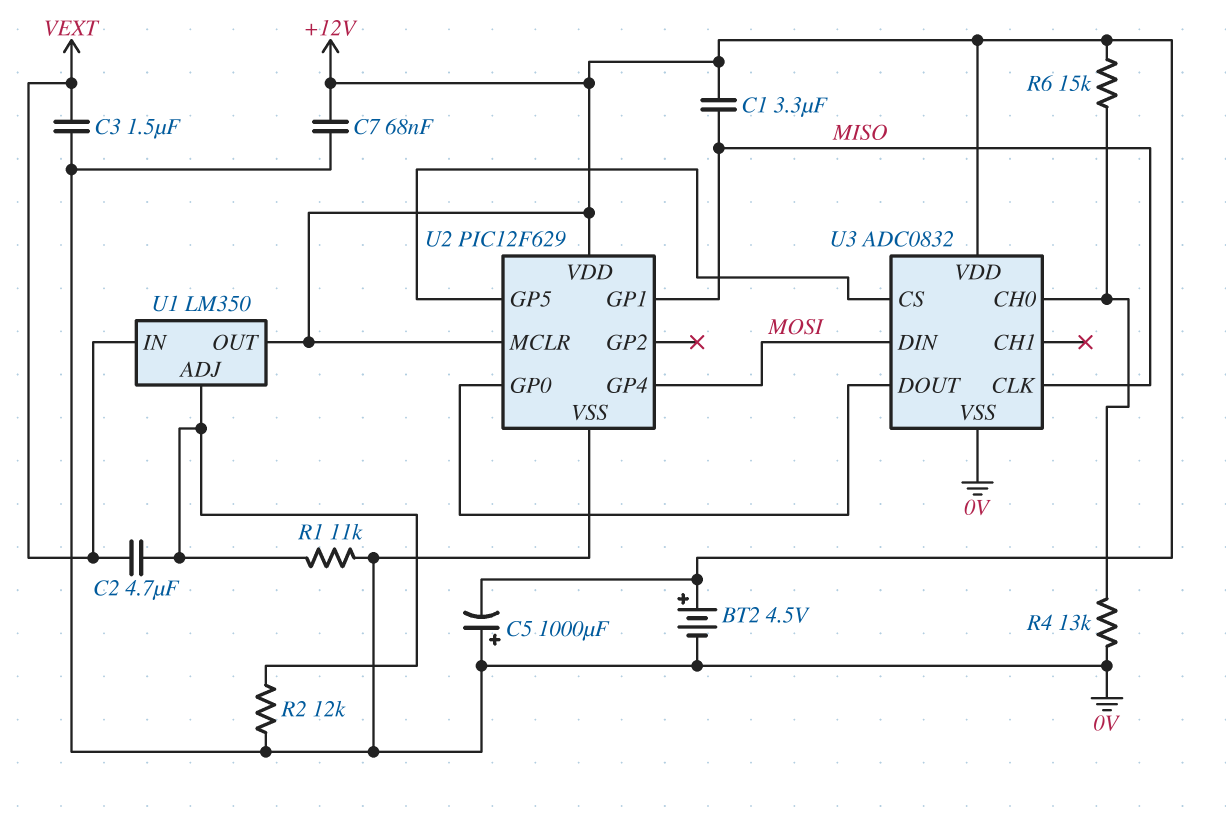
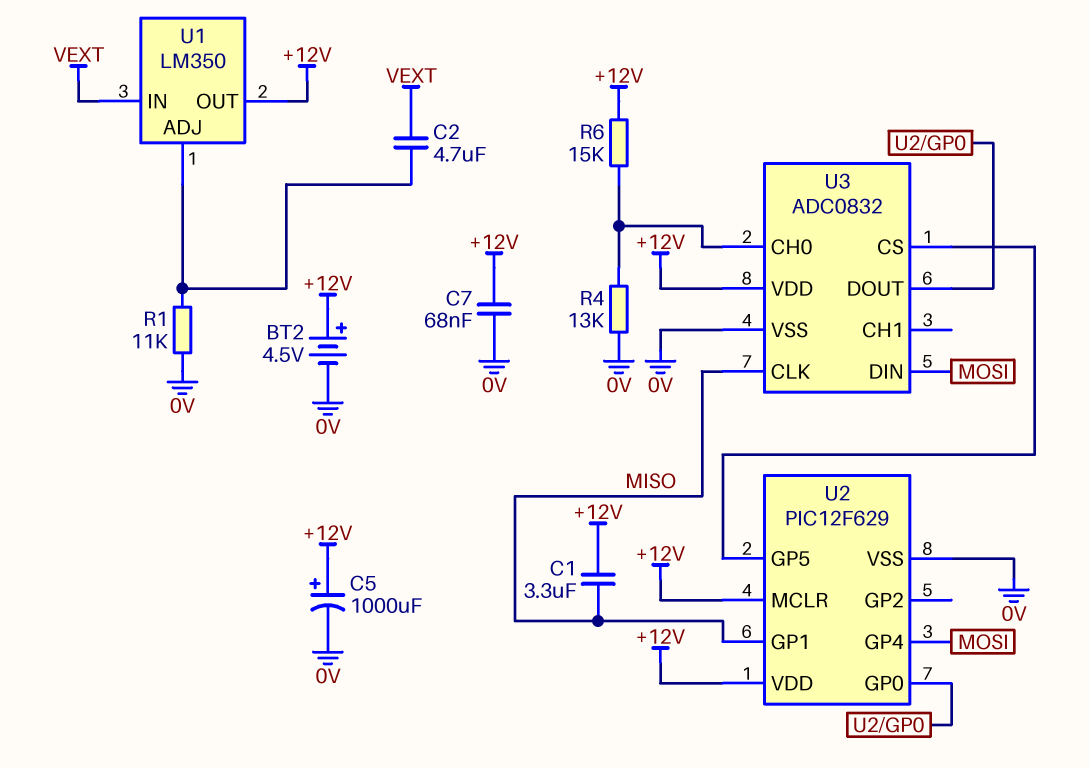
C3: 1.5uF (0V, VEXT) -> none
C5: 1000uF (plus 0V, minus +12V) -> 1000uF (plus +12V, minus 0V)
R2: 12k (0V, U1/ADJ) -> none

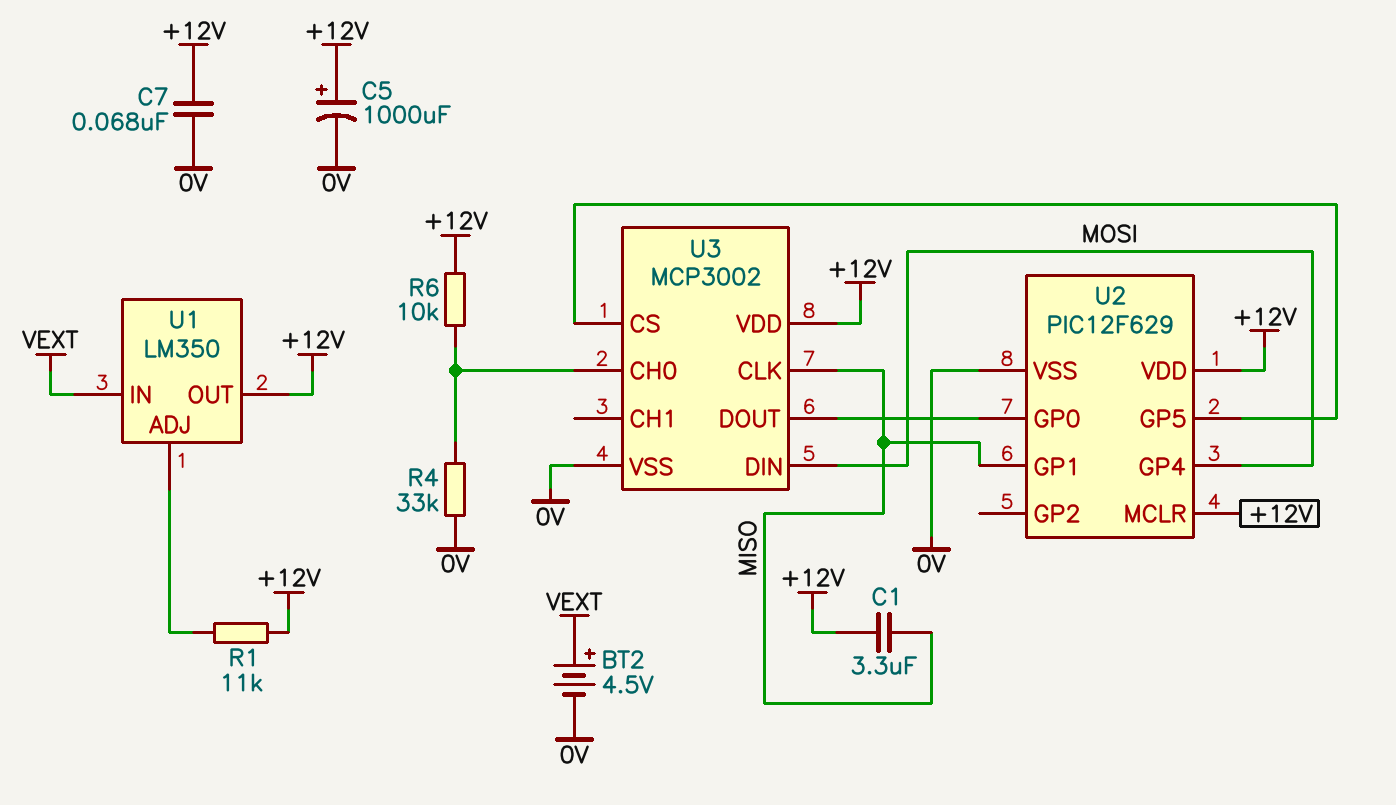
BT2: 4.5V (plus +12V, minus 0V) -> 4.5V (plus VEXT, minus 0V)
C2: 4.7uF (U1/ADJ, VEXT) -> none
R1: 11k (0V, U1/ADJ) -> 11k (+12V, U1/ADJ)
R4: 13k (0V, U3/CH0) -> 33k (0V, U3/CH0)
R6: 15k (+12V, U3/CH0) -> 10k (+12V, U3/CH0)
U3: ADC0832 -> MCP3002

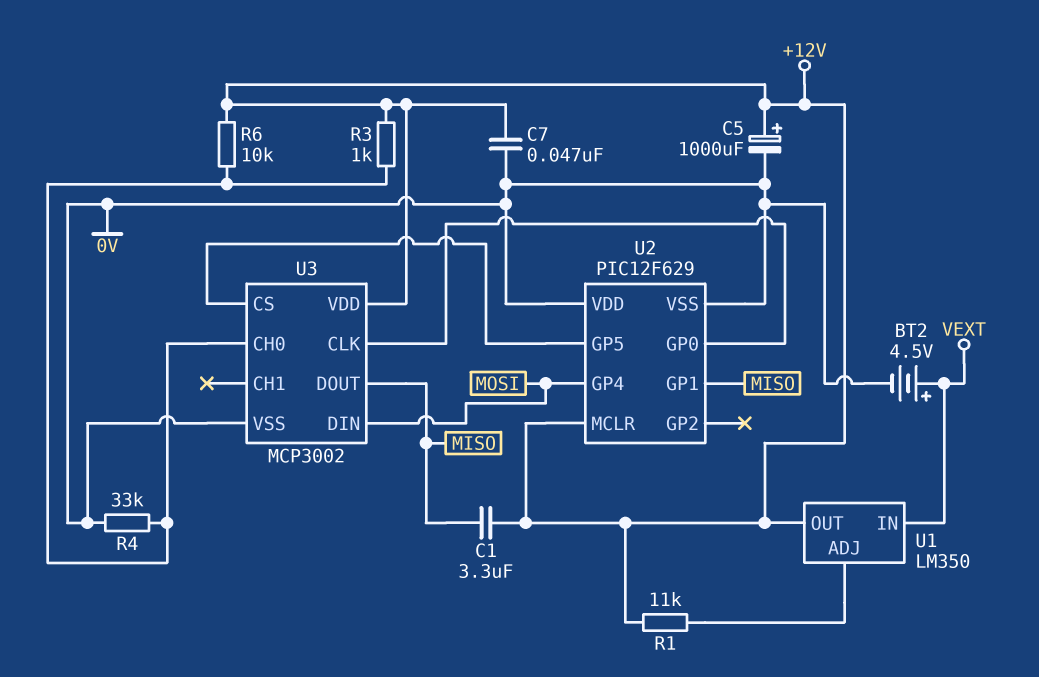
C7: 68nF (+12V, 0V) -> 47nF (+12V, 0V)
R3: none -> 1k (+12V, U3/CH0)
U2 pin VDD: +12V -> 0V
U3 pin CLK: MISO -> U2/GP0
U3 pin DOUT: U2/GP0 -> MISO

